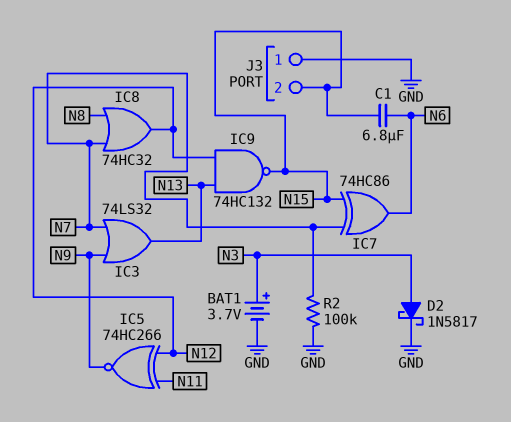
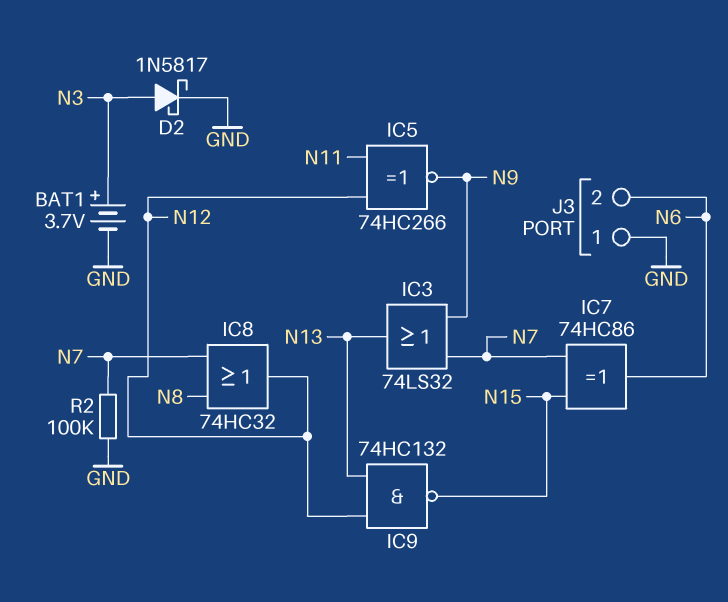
C1: 6.8uF (N6, N15) -> none
J3 pin 2: N15 -> N6

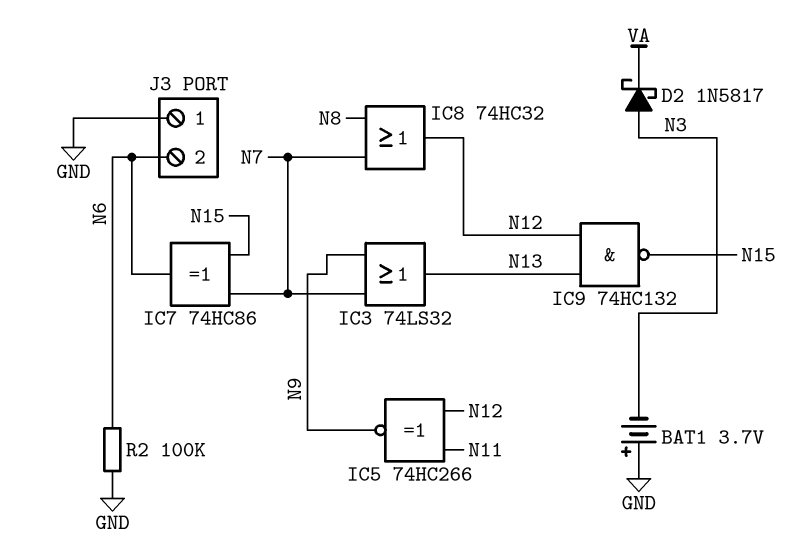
BAT1: 3.7V (plus N3, minus GND) -> 3.7V (plus GND, minus N3)
D2: schottky 1N5817 (A N3, K GND) -> schottky 1N5817 (A N3, K VA)
R2: 100k (GND, N7) -> 100k (GND, N6)

